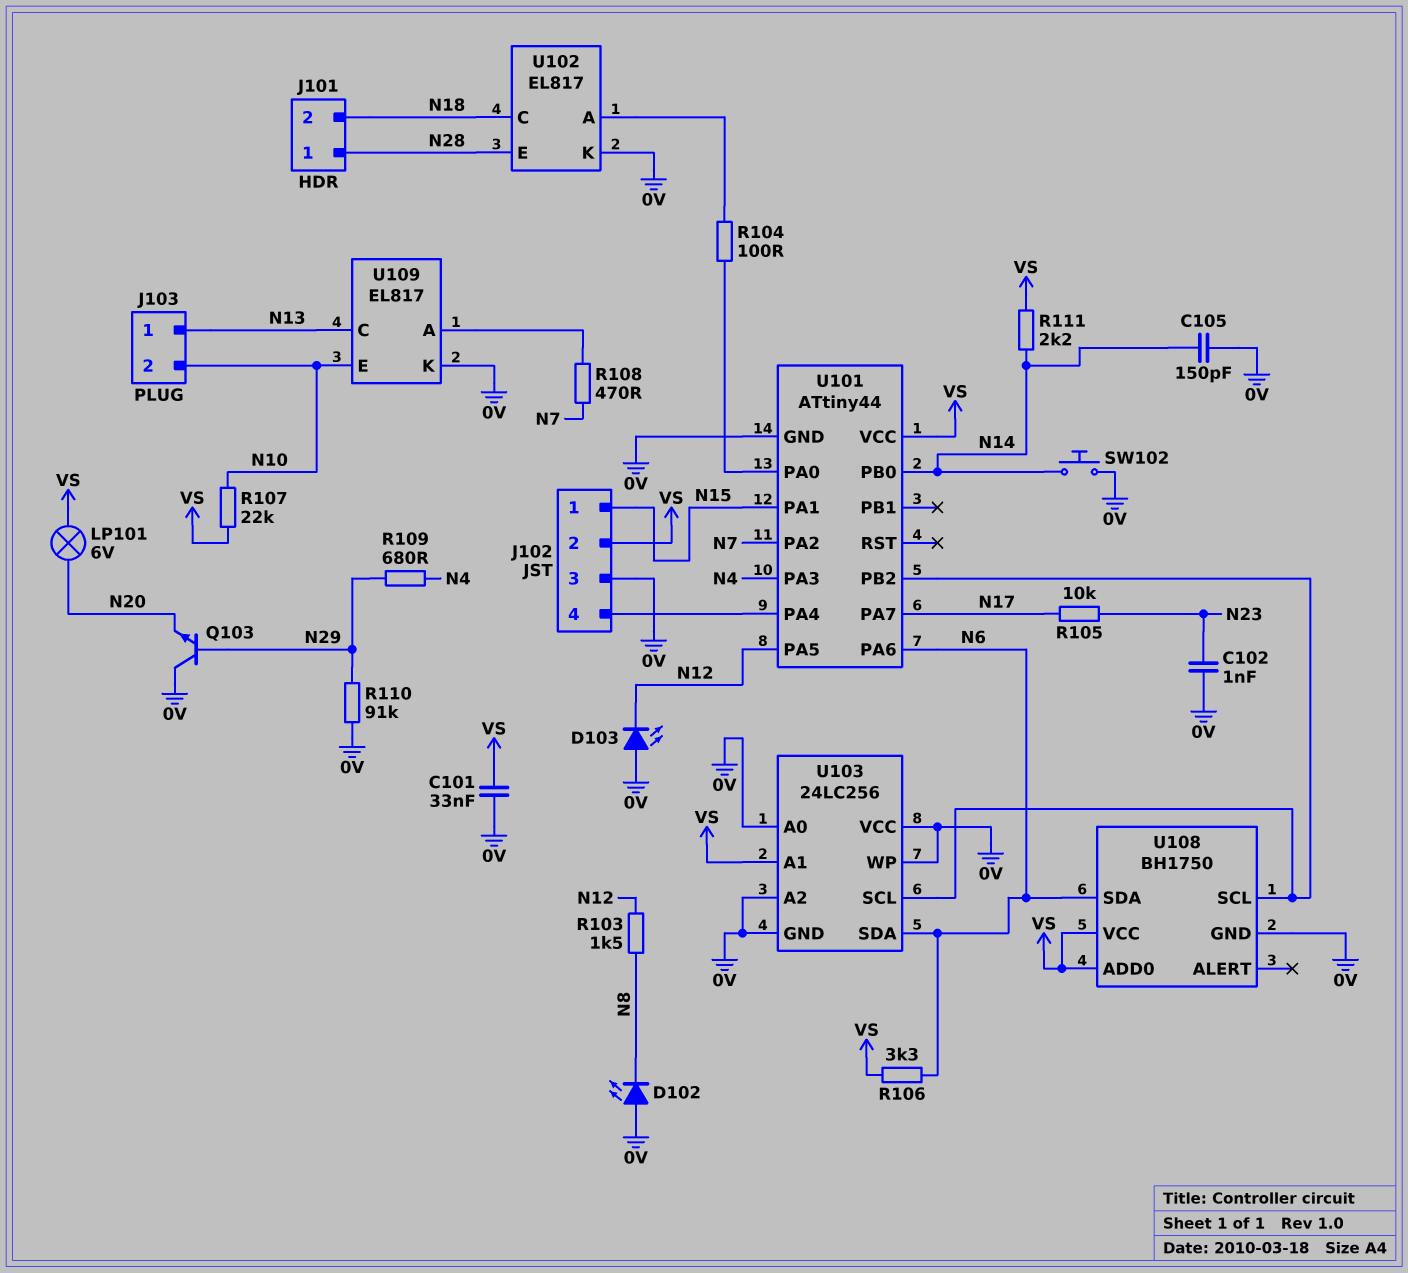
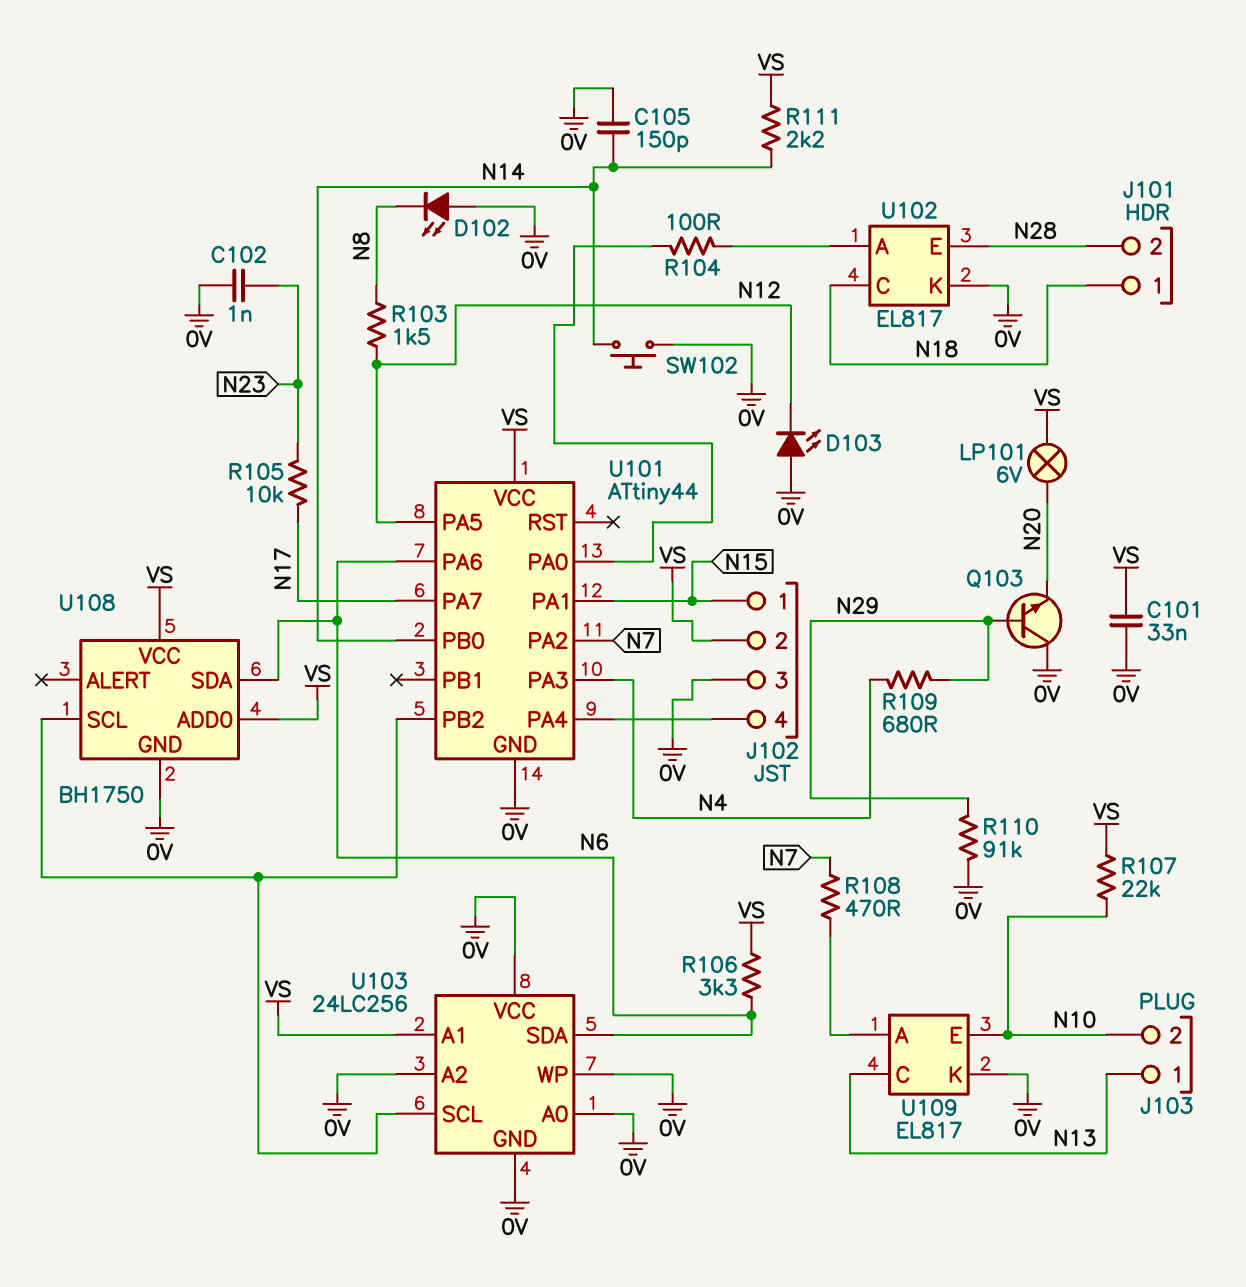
J101 pin 1: N28 -> N18
J101 pin 2: N18 -> N28

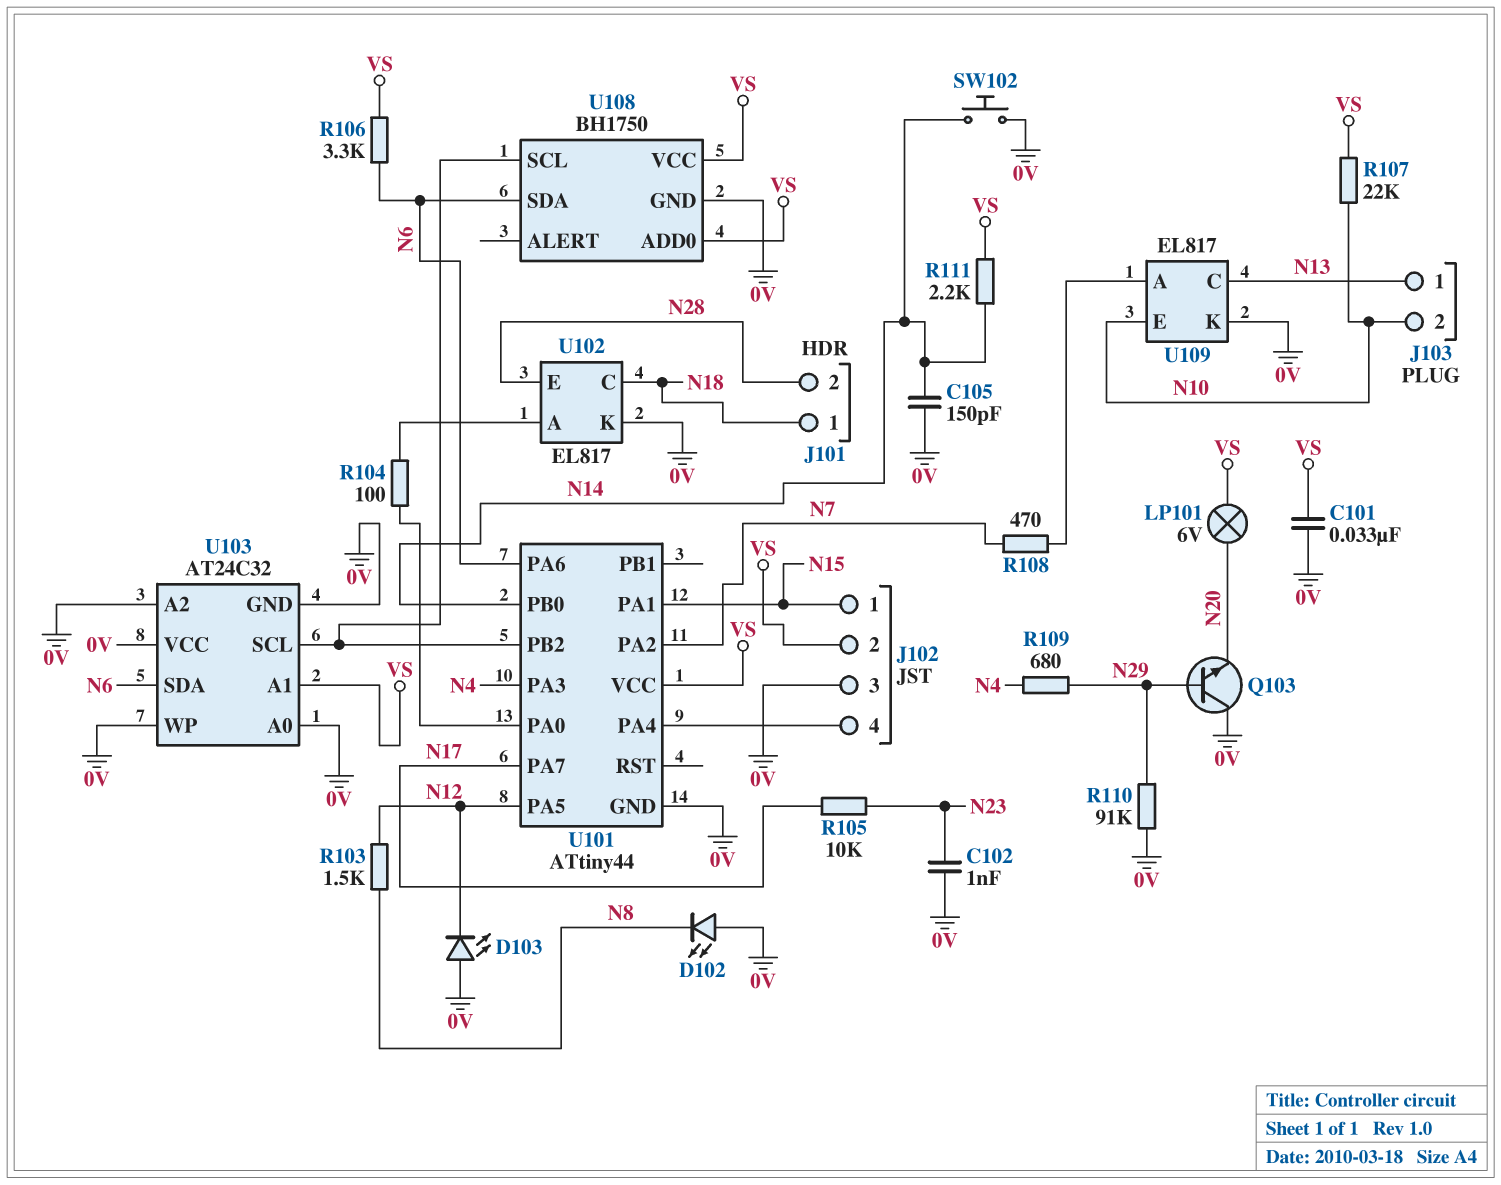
U103: 24LC256 -> AT24C32

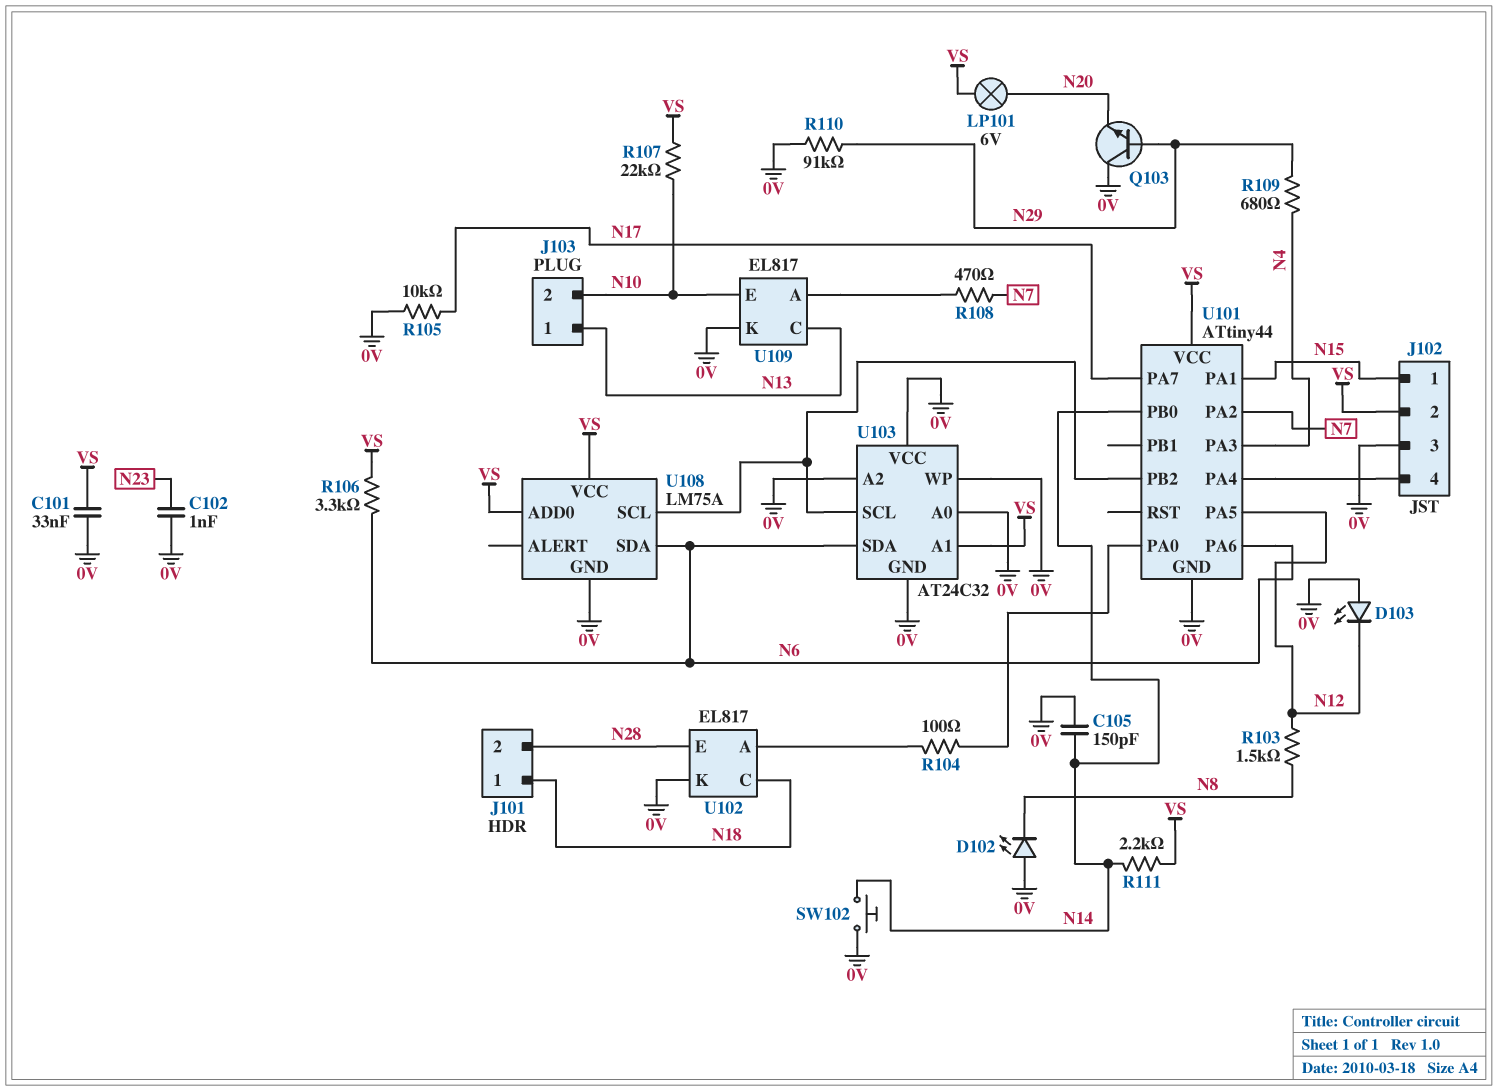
R105: 10k (N17, N23) -> 10k (0V, N17)
U108: BH1750 -> LM75A

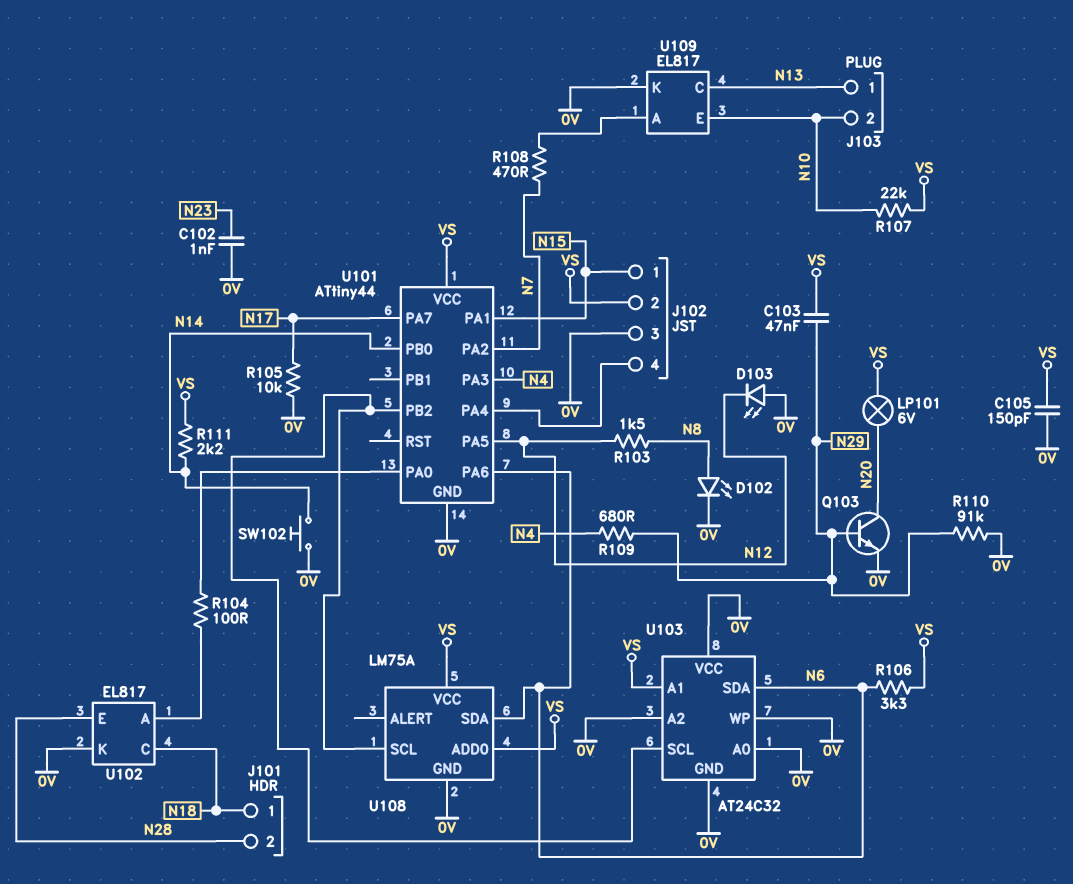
C101: 33nF (0V, VS) -> none
C103: none -> 47nF (N29, VS)
C105: 150pF (0V, N14) -> 150pF (0V, VS)
D102: LED (A 0V, K N8) -> LED (A N8, K 0V)
Q103: NPN (B N29, C 0V, E N20) -> NPN (B N29, C N20, E 0V)

